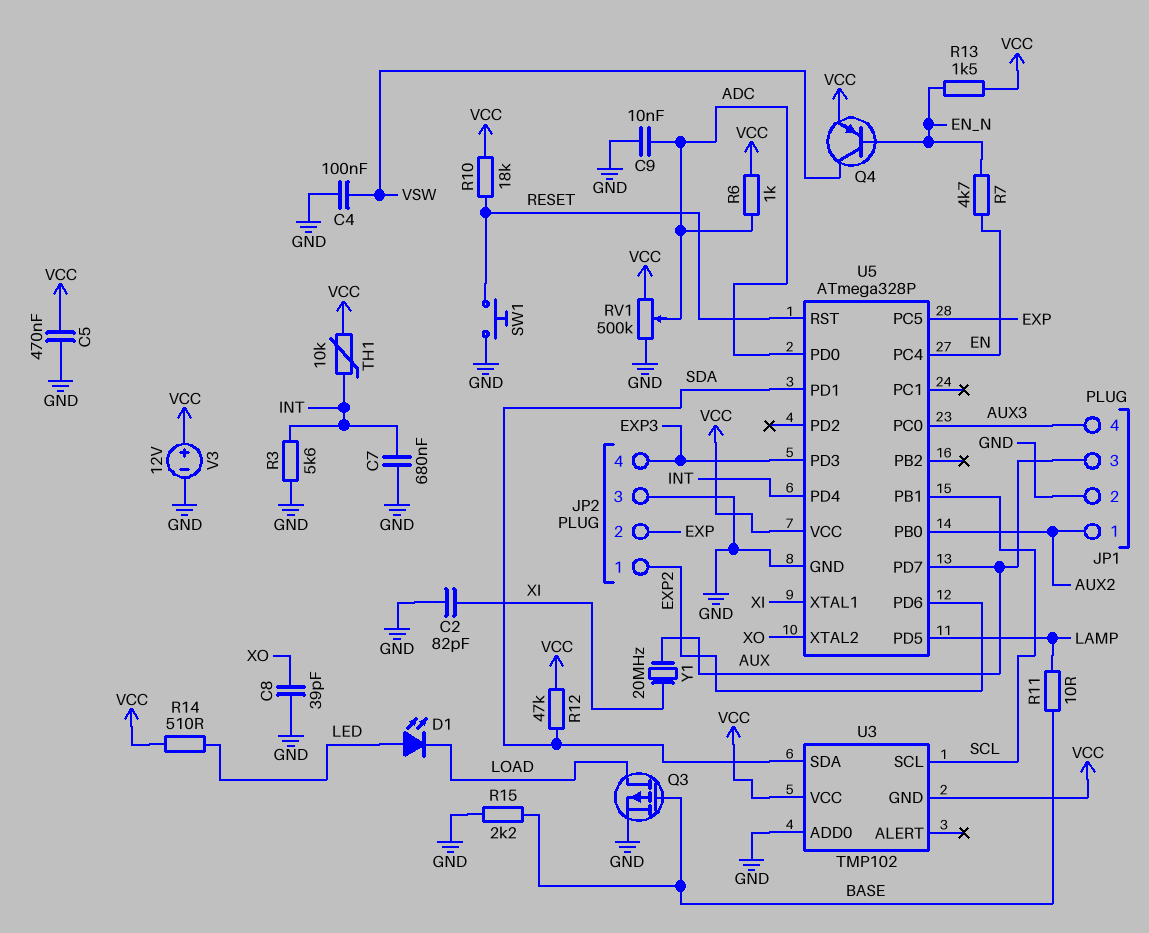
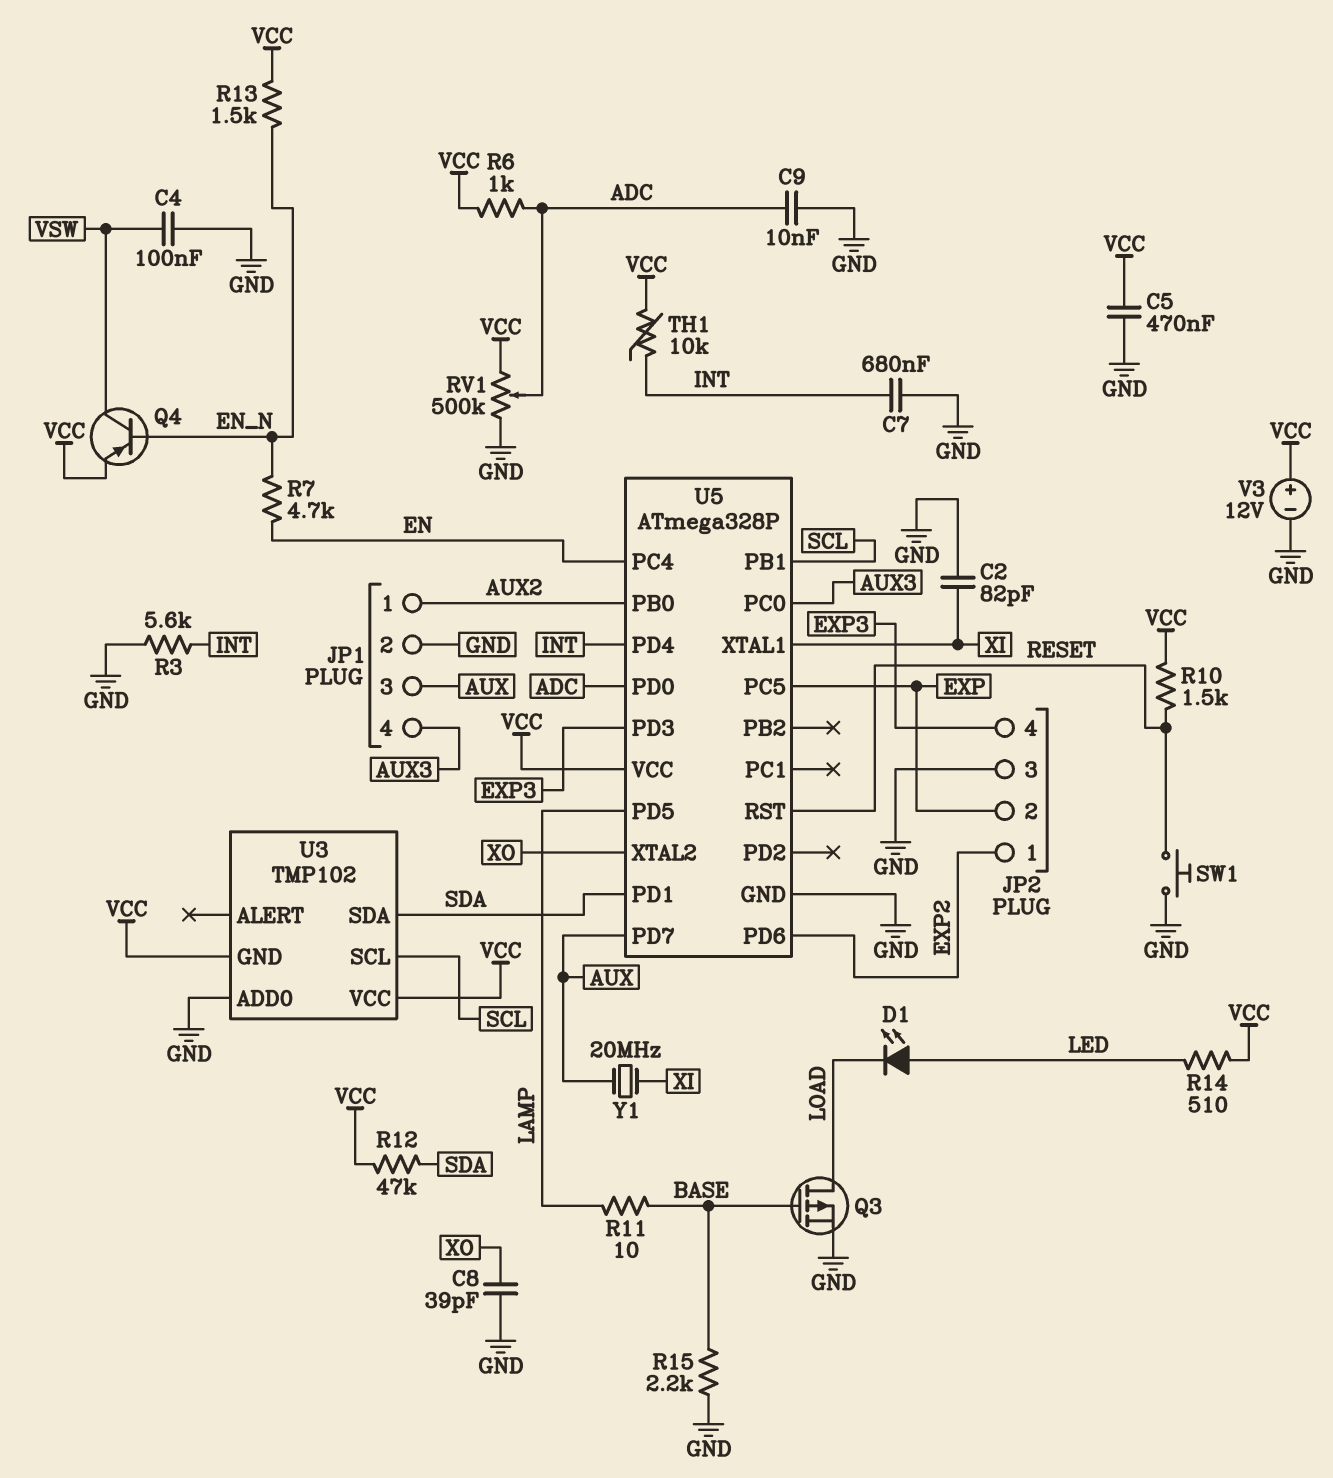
R10: 18k (RESET, VCC) -> 1.5k (RESET, VCC)

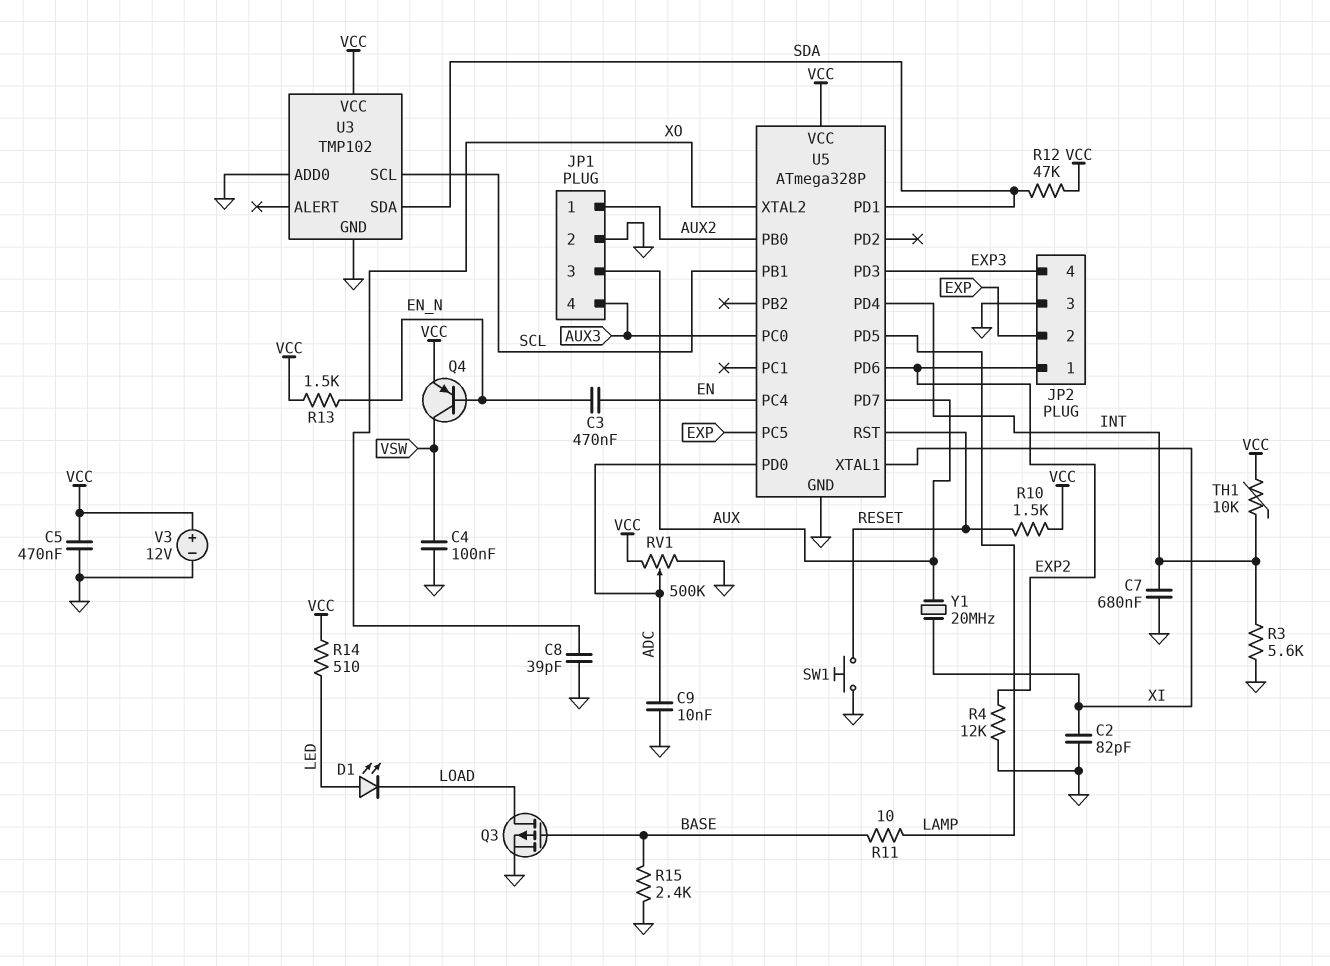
C3: none -> 470nF (EN, EN_N)
R4: none -> 12k (EXP2, GND)
R6: 1k (ADC, VCC) -> none
R7: 4.7k (EN, EN_N) -> none
R15: 2.2k (BASE, GND) -> 2.4k (BASE, GND)
U3 pin GND: VCC -> GND

